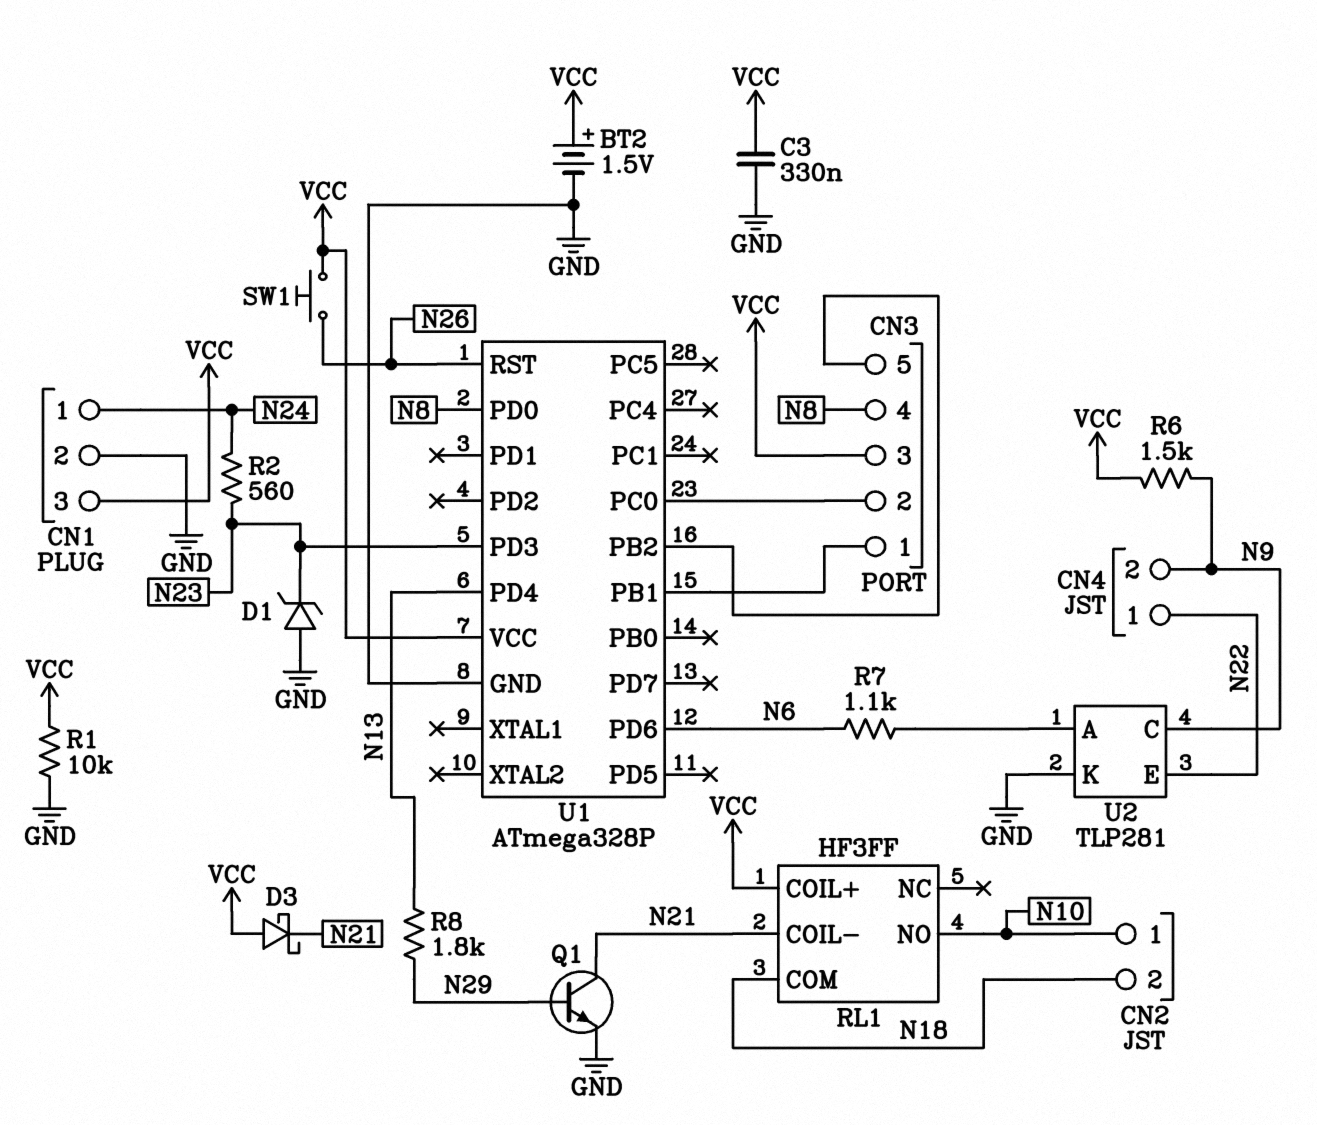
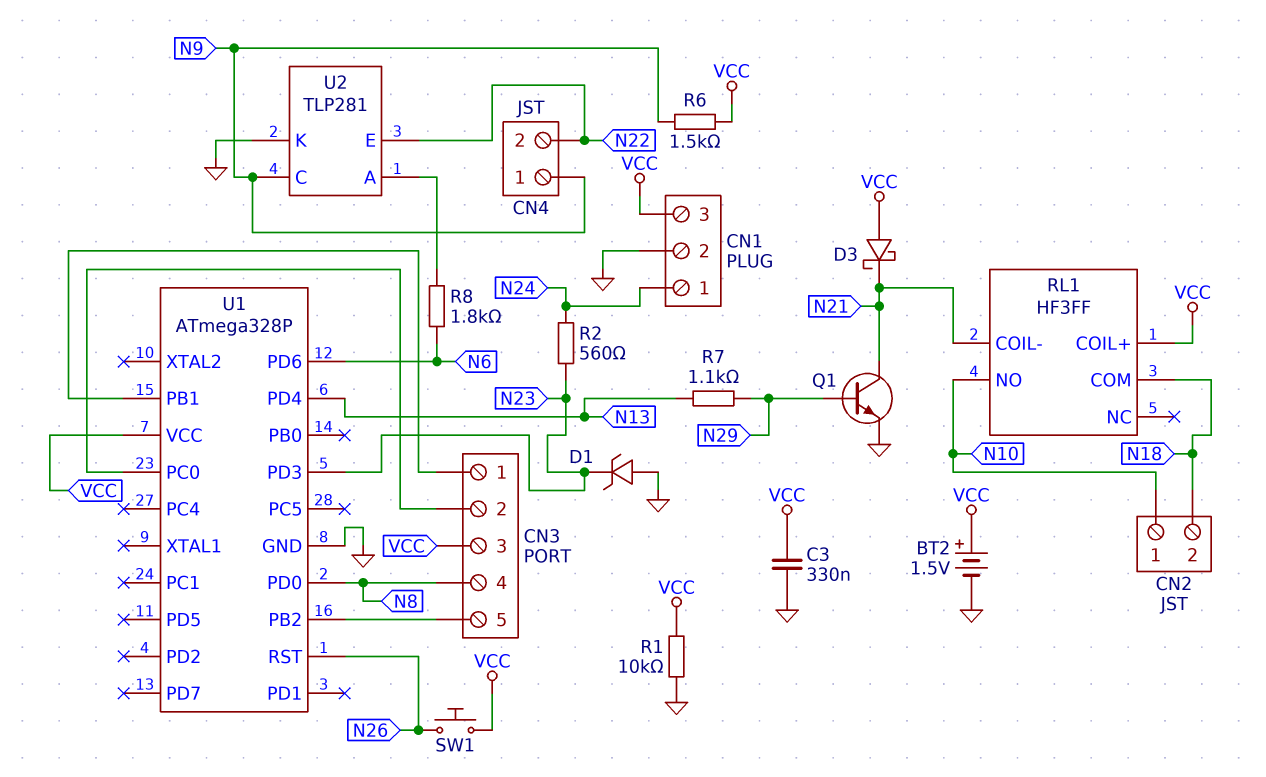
CN4 pin 1: N22 -> N9
CN4 pin 2: N9 -> N22
R7: 1.1k (N6, U2/A) -> 1.1k (N13, N29)
R8: 1.8k (N13, N29) -> 1.8k (N6, U2/A)

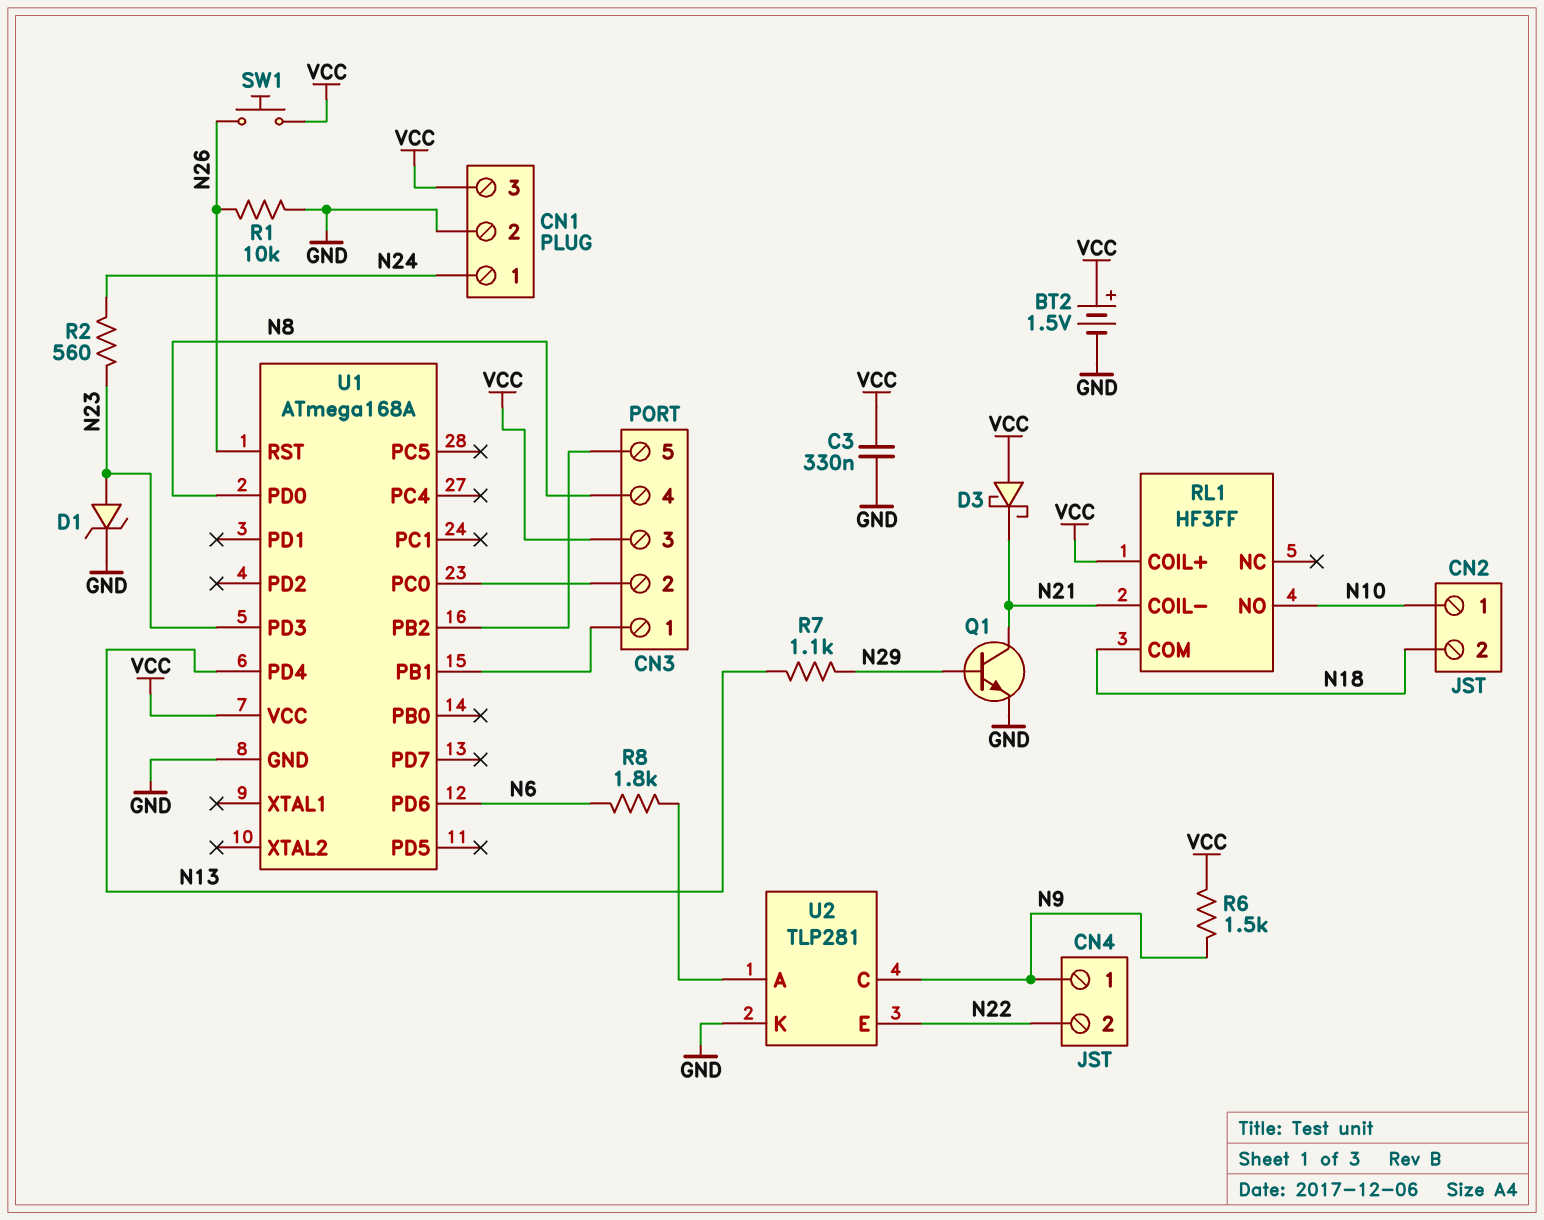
D1: zener (A GND, K N23) -> zener (A N23, K GND)
R1: 10k (GND, VCC) -> 10k (GND, N26)
U1: ATmega328P -> ATmega168A

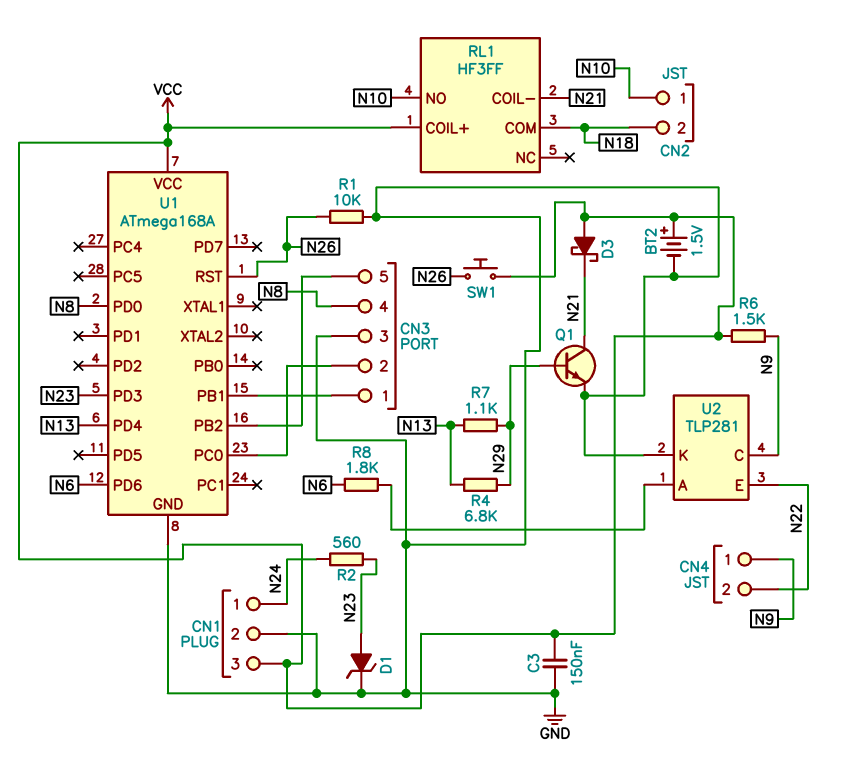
C3: 330nF (GND, VCC) -> 150nF (GND, VCC)
CN3 pin 3: VCC -> GND
R4: none -> 6.8k (N13, N29)

